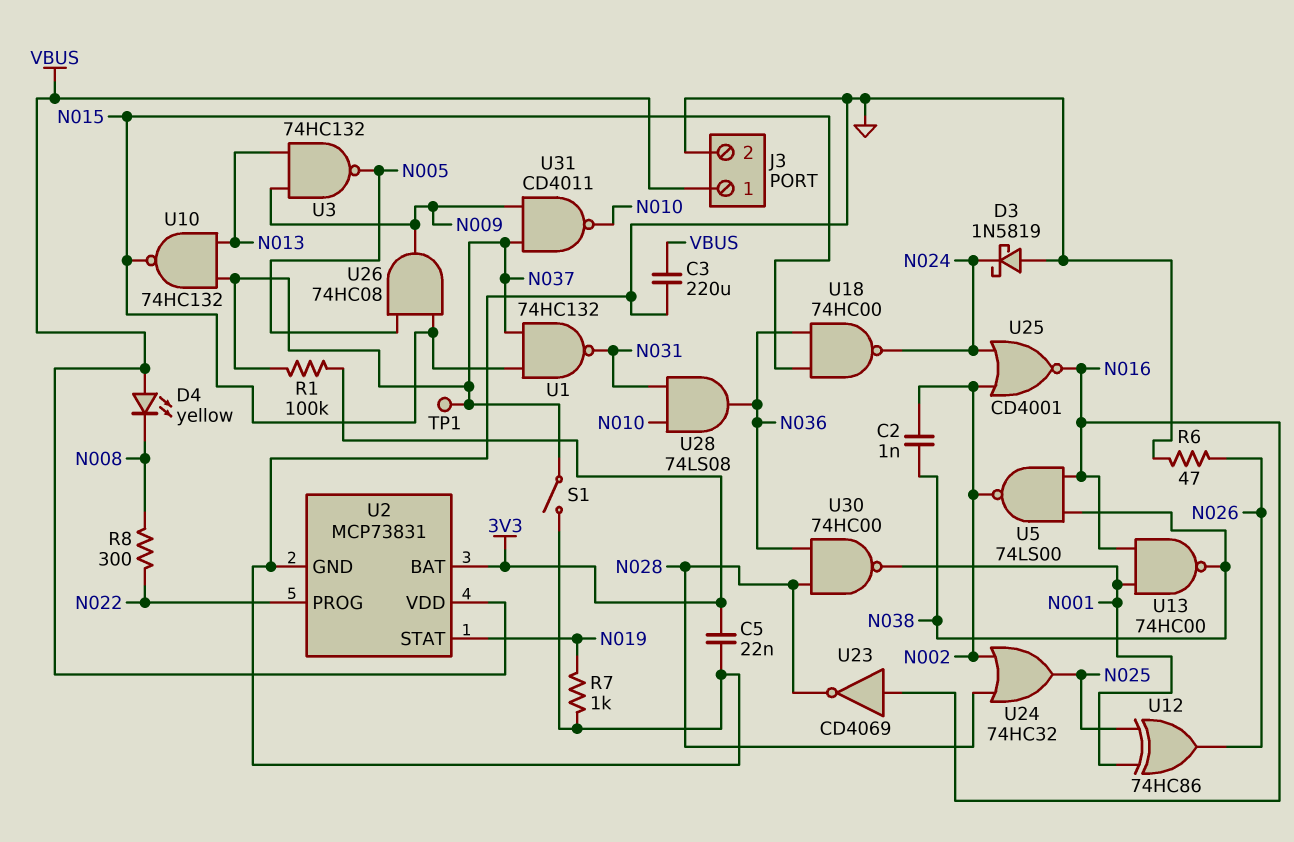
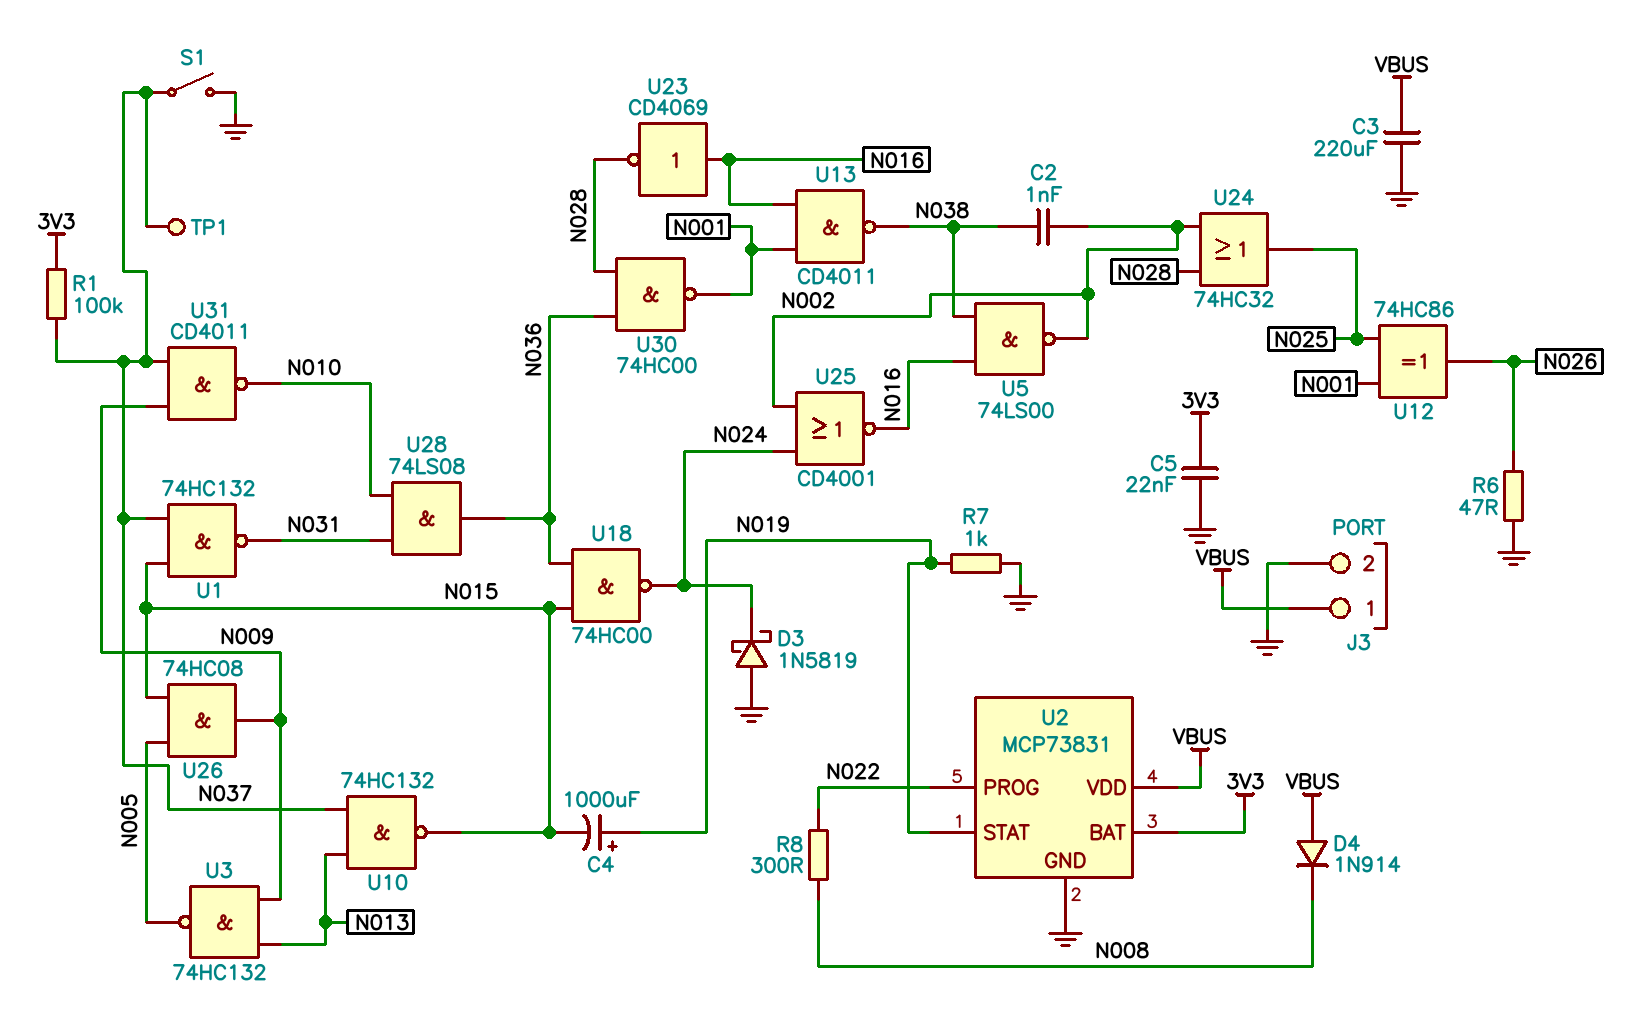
C4: none -> 1000uF (plus N019, minus N015)
D4: LED yellow (A VBUS, K N008) -> diode 1N914 (A VBUS, K N008)
U13: NAND 74HC00 (in N001, in N016, out N038) -> NAND CD4011 (in N001, in N016, out N038)

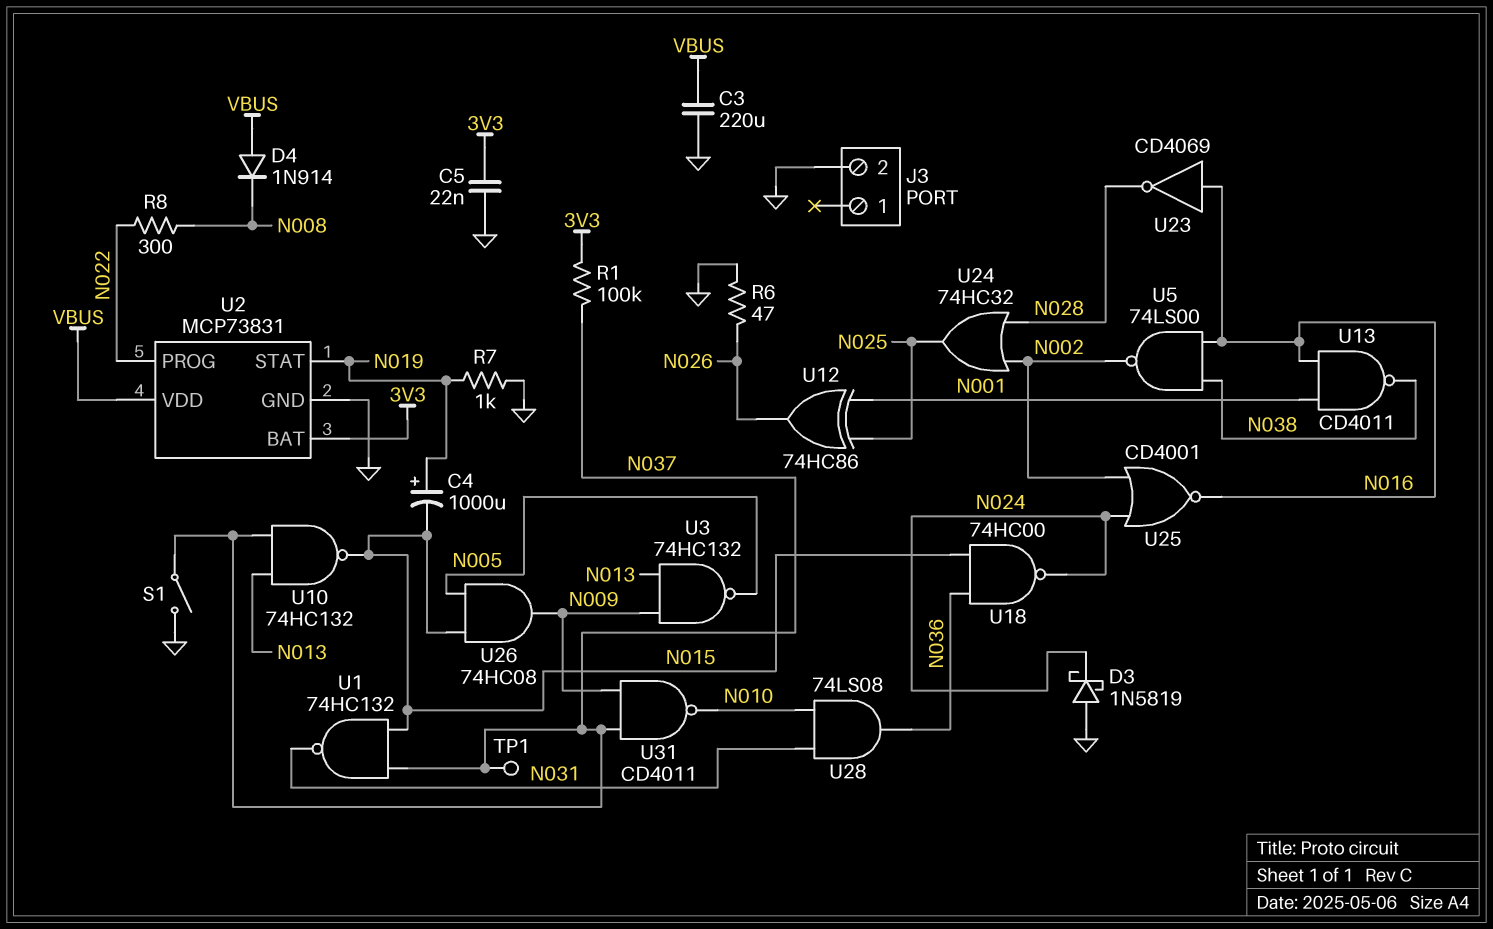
C2: 1nF (N002, N038) -> none
J3 pin 1: VBUS -> none
U30: NAND 74HC00 (in N028, in N036, out N001) -> none

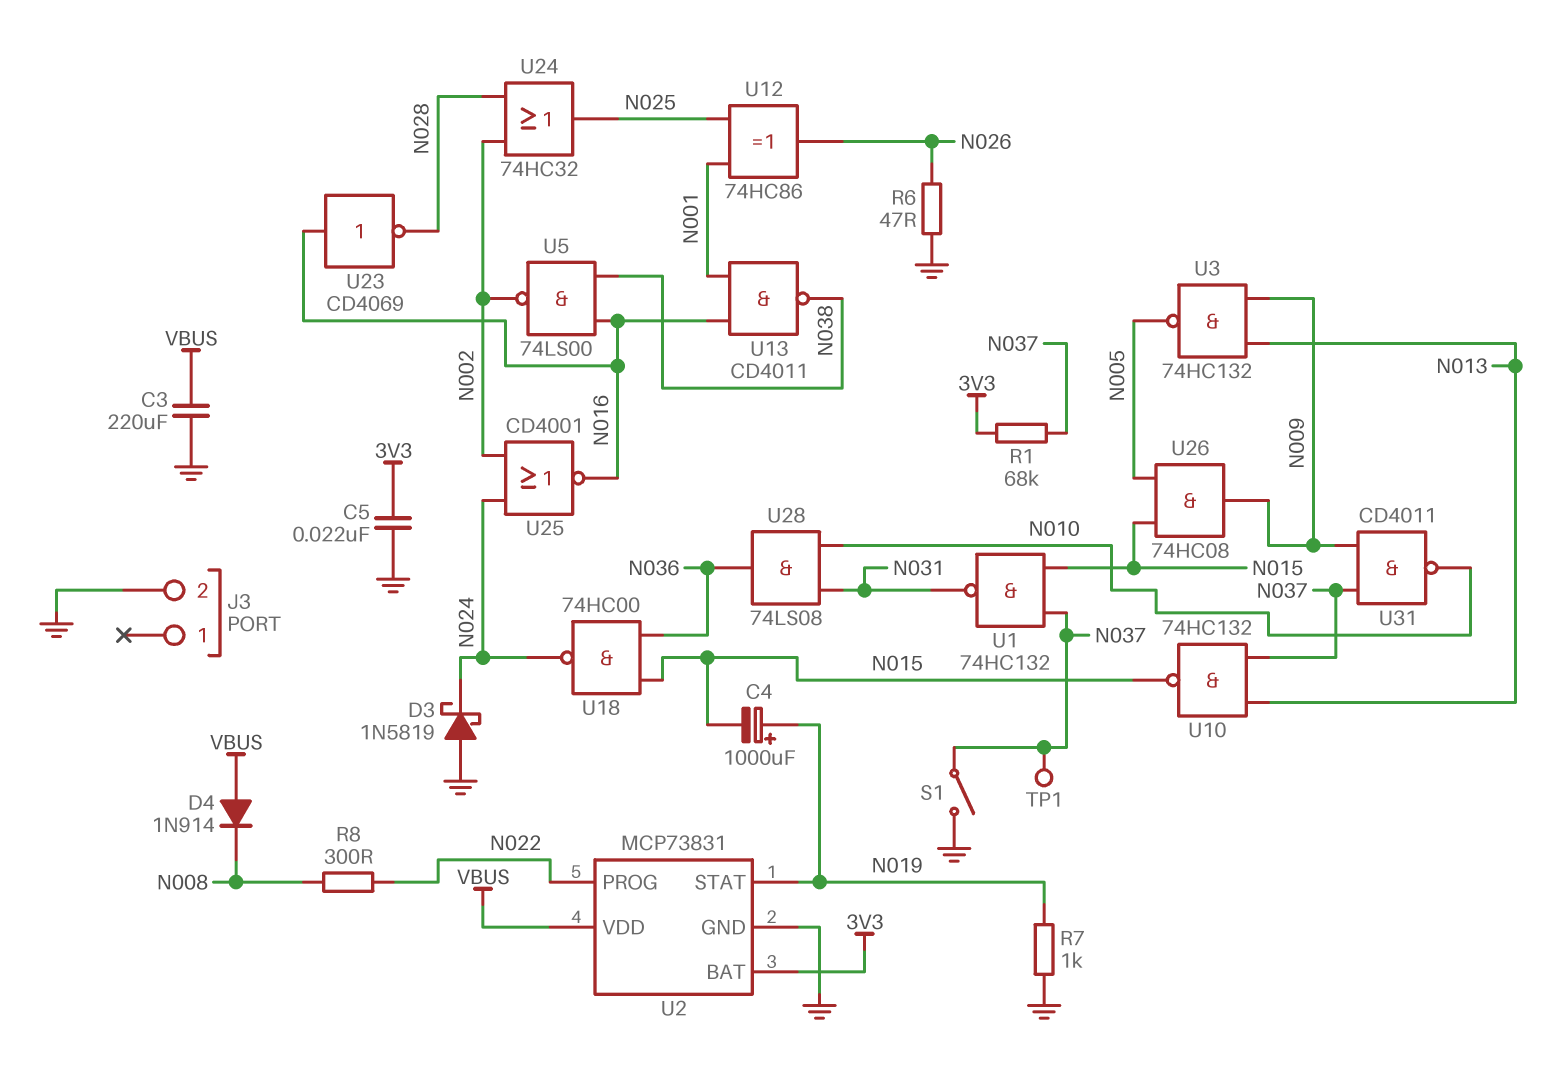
R1: 100k (3V3, N037) -> 68k (3V3, N037)

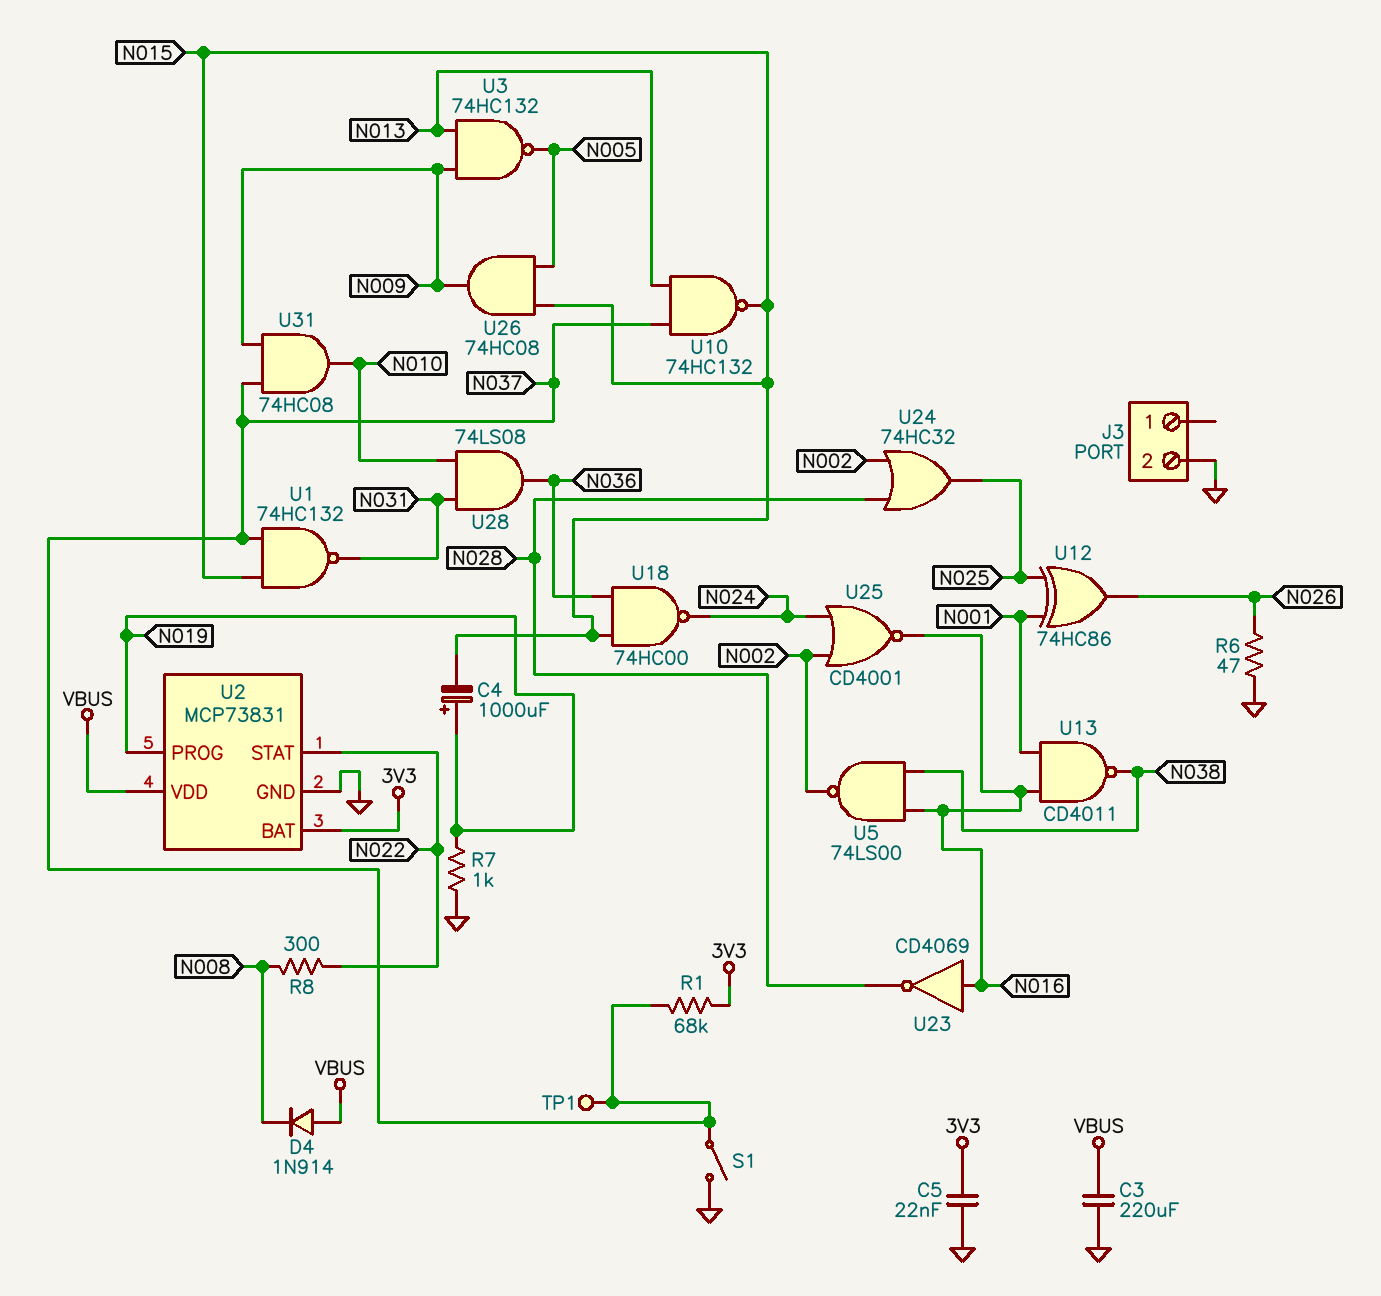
D3: schottky 1N5819 (A GND, K N024) -> none
U2 pin PROG: N022 -> N019
U2 pin STAT: N019 -> N022
U31: NAND CD4011 (in N009, in N037, out N010) -> AND 74HC08 (in N009, in N037, out N010)

